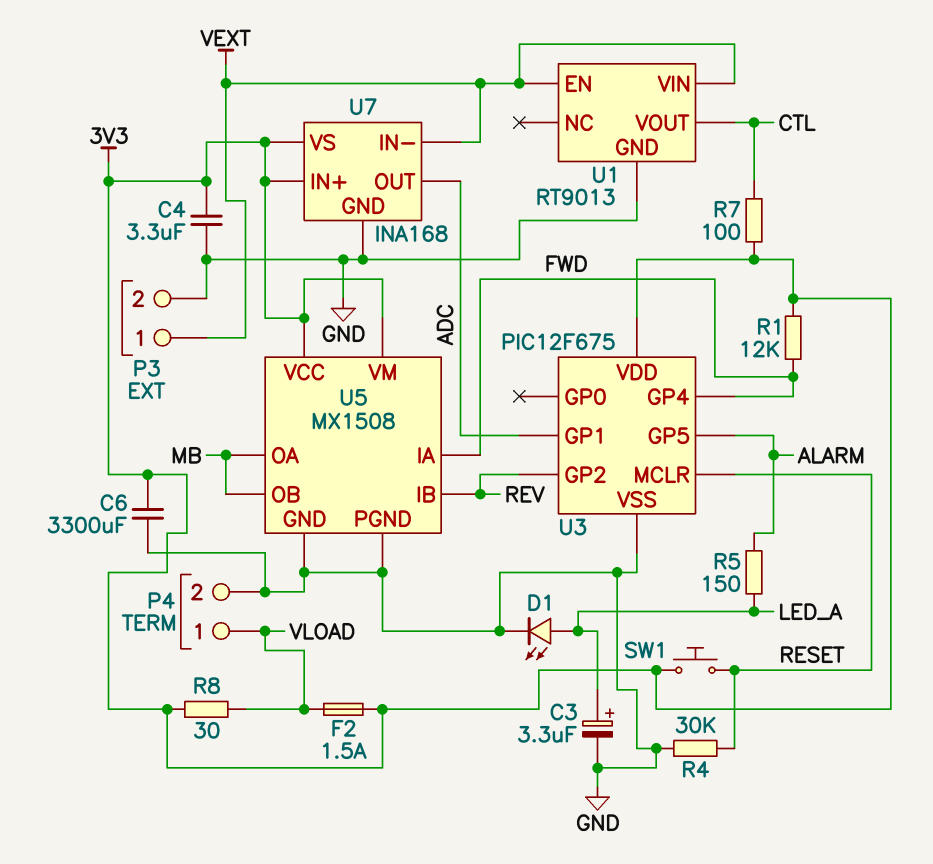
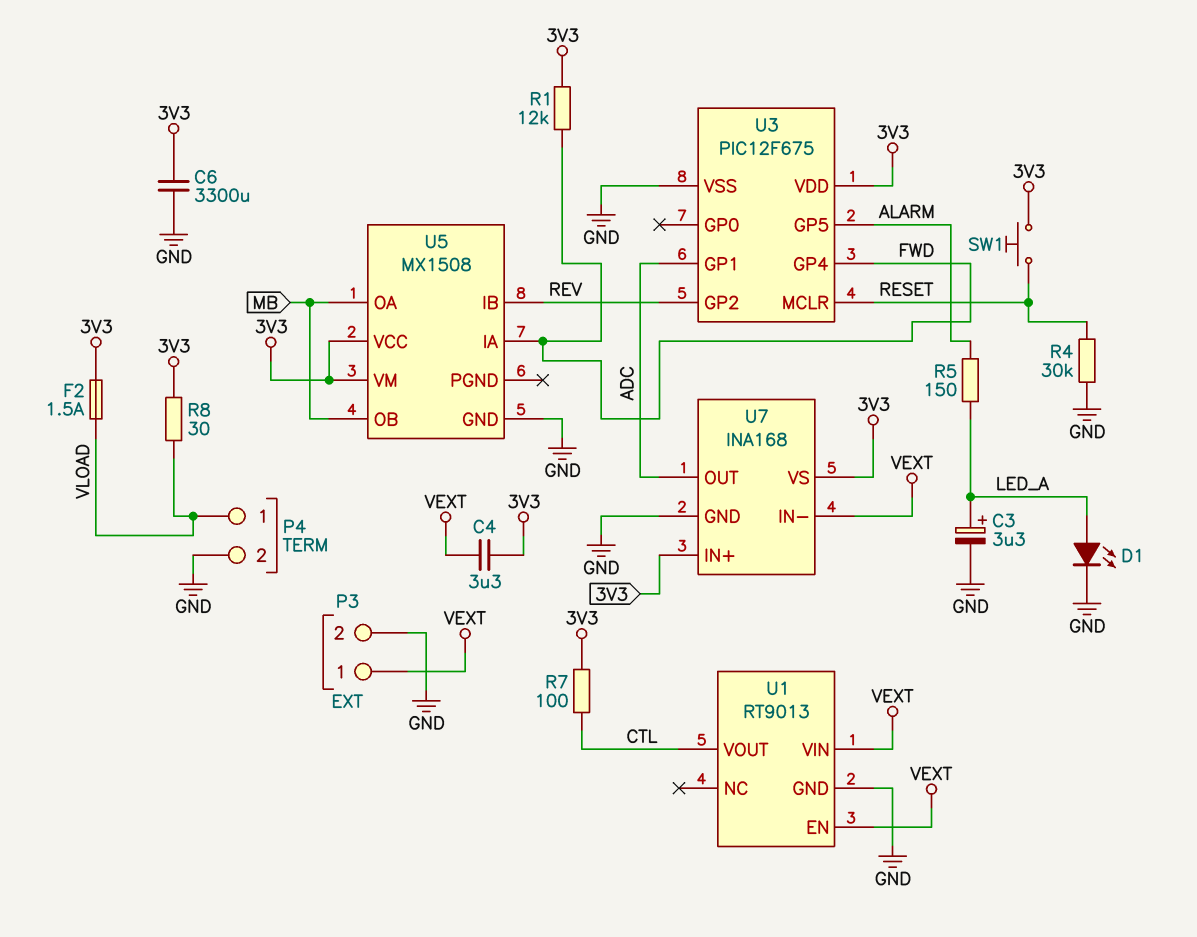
C4: 3.3uF (3V3, GND) -> 3.3uF (3V3, VEXT)
U5 pin PGND: GND -> none

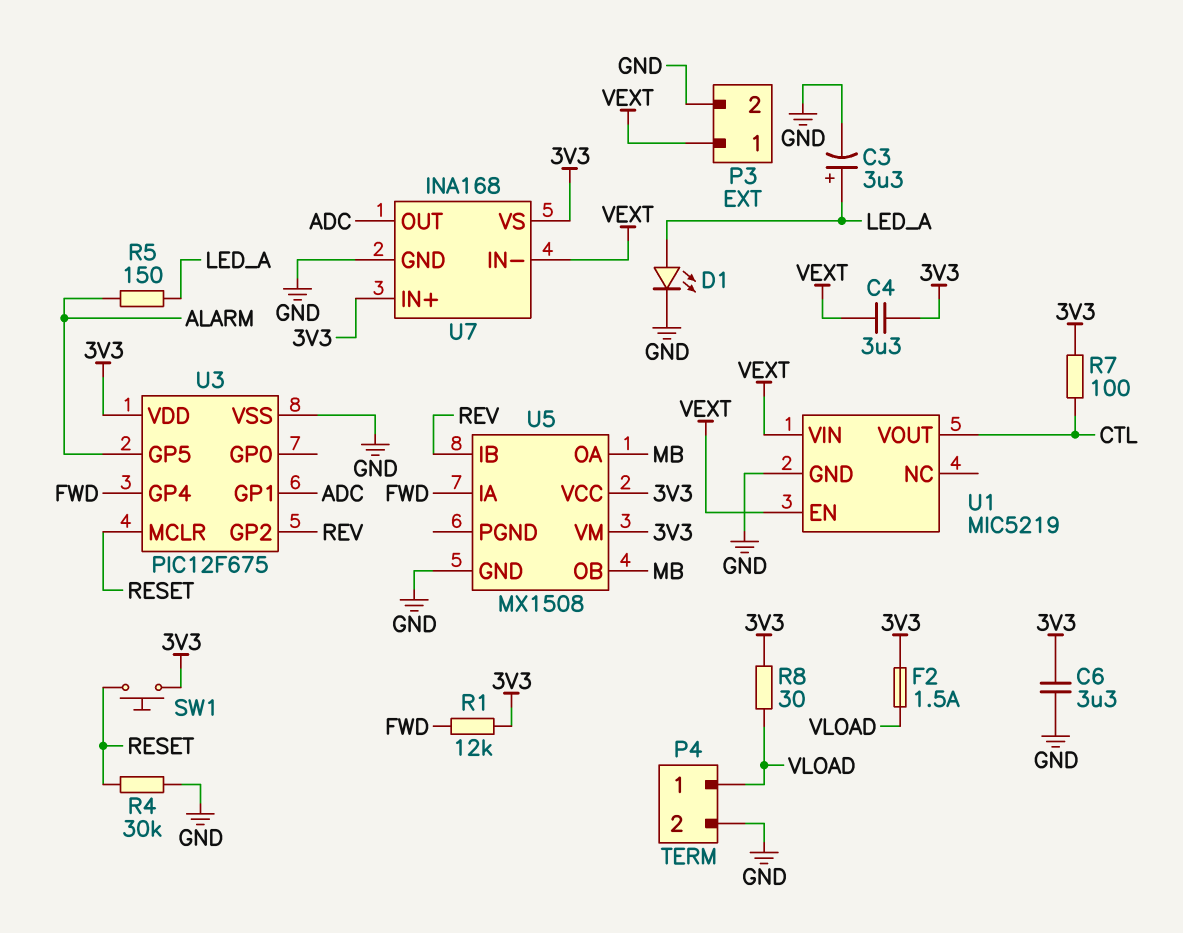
C6: 3300uF (3V3, GND) -> 3.3uF (3V3, GND)
U1: RT9013 -> MIC5219

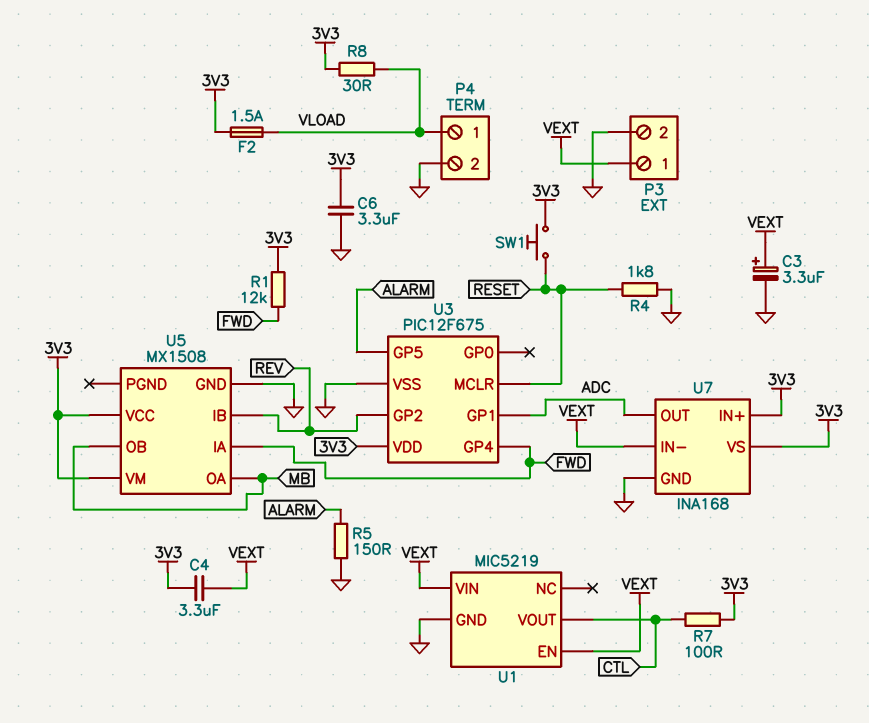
C3: 3.3uF (plus LED_A, minus GND) -> 3.3uF (plus VEXT, minus GND)
D1: LED (A LED_A, K GND) -> none
R4: 30k (GND, RESET) -> 1.8k (GND, RESET)
R5: 150 (ALARM, LED_A) -> 150 (ALARM, GND)

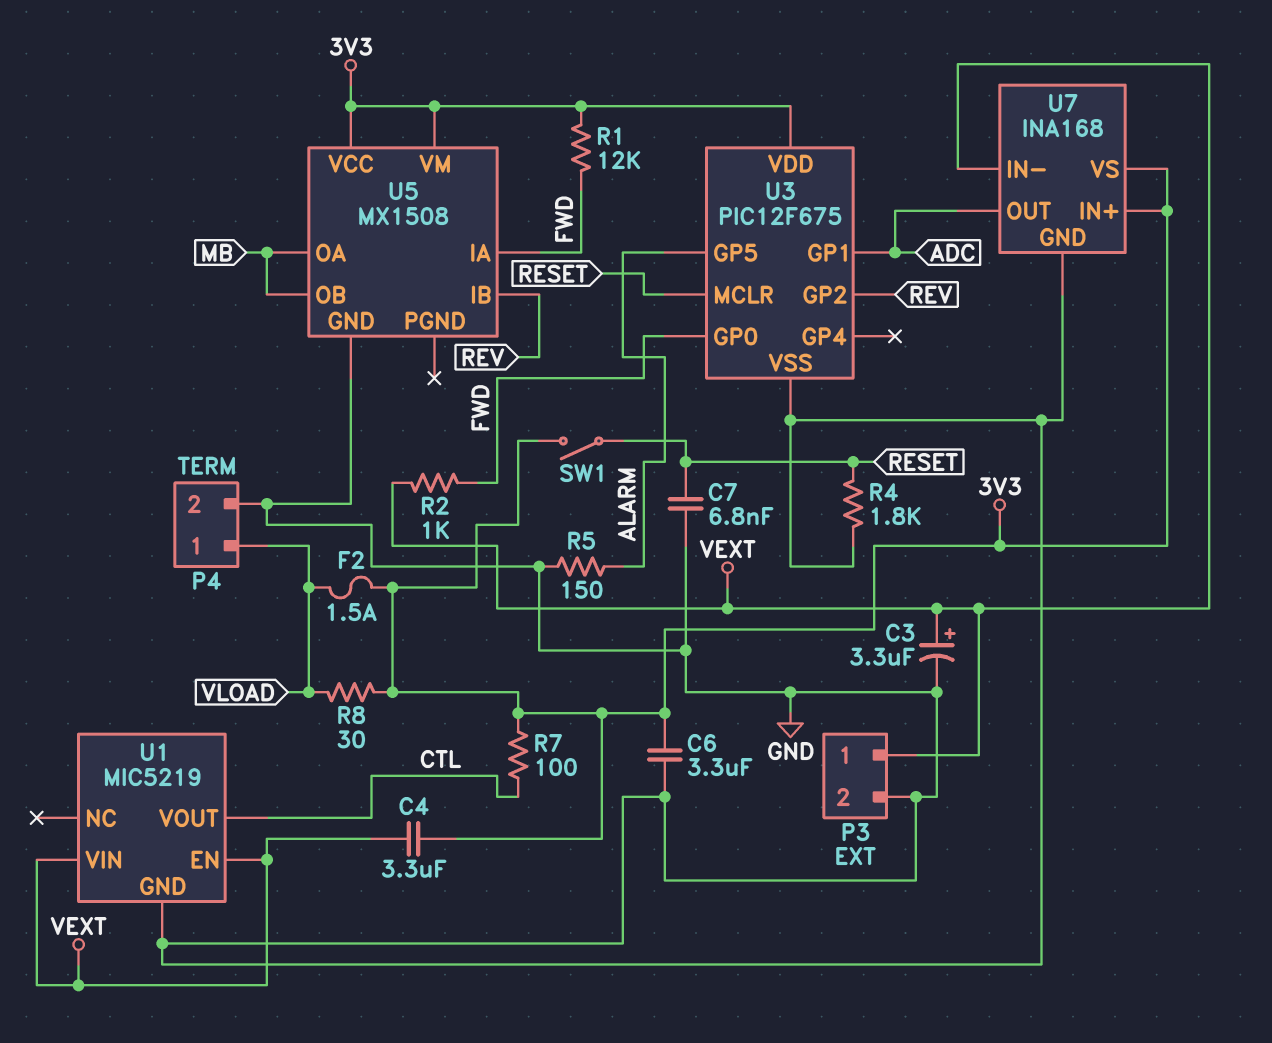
C7: none -> 6.8nF (GND, RESET)
R2: none -> 1k (FWD, VEXT)
SW1: button (3V3, RESET) -> switch (3V3, RESET)
U3 pin GP0: none -> FWD
U3 pin GP4: FWD -> none

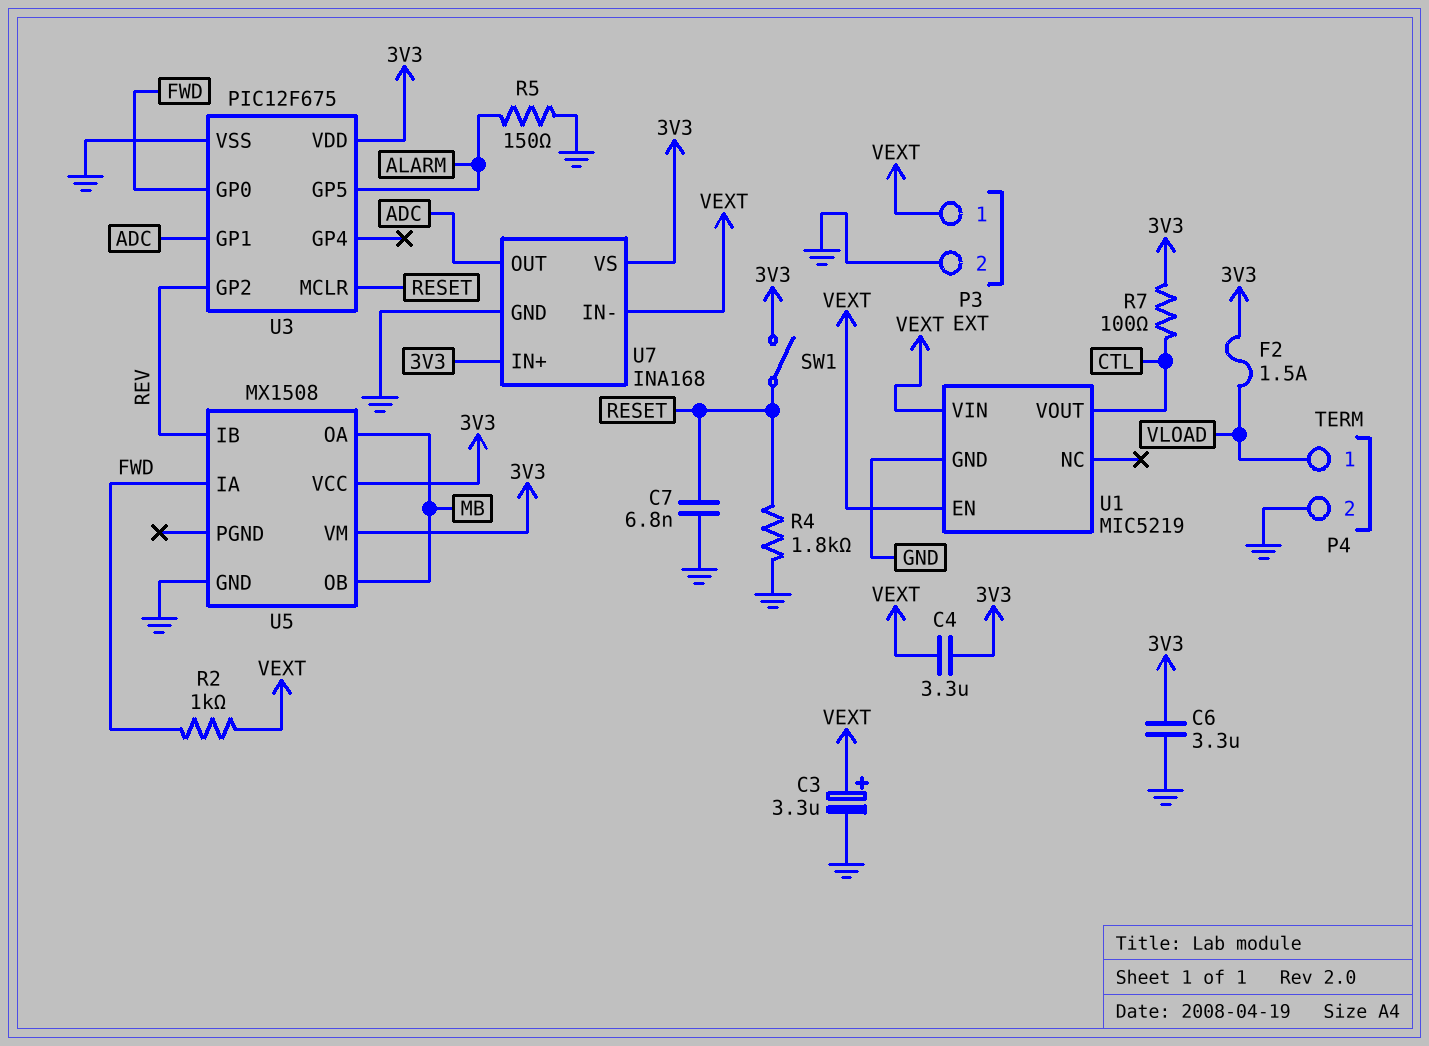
R1: 12k (3V3, FWD) -> none
R8: 30 (3V3, VLOAD) -> none

